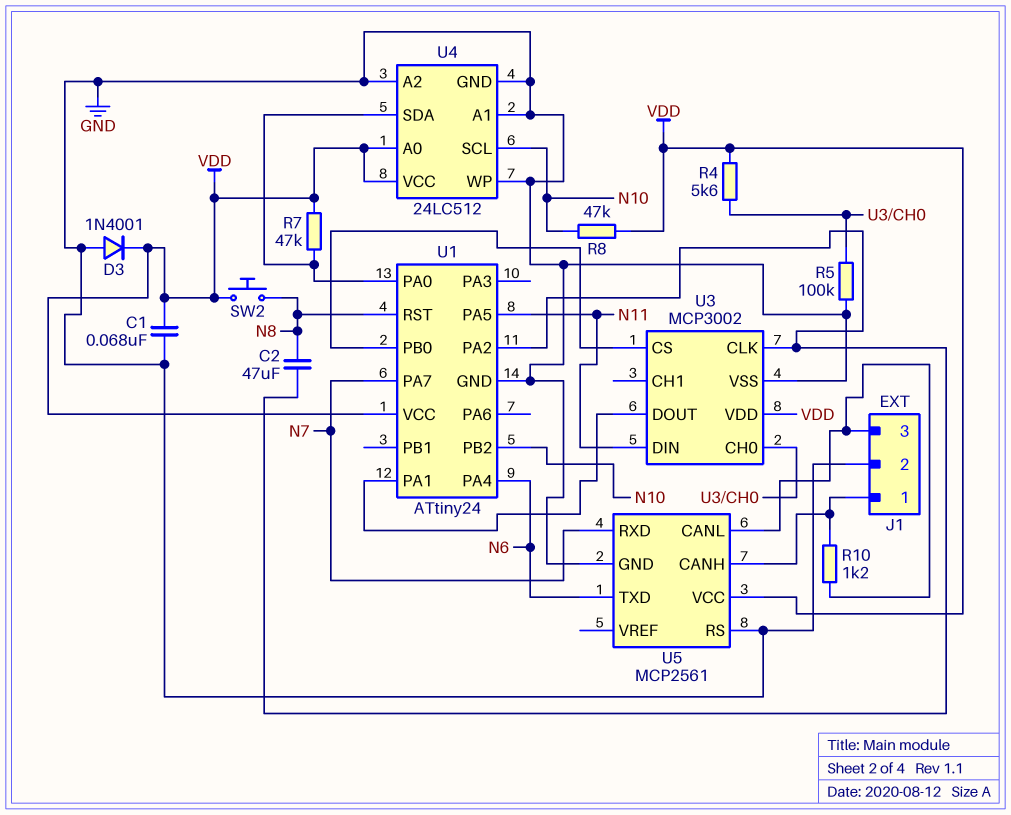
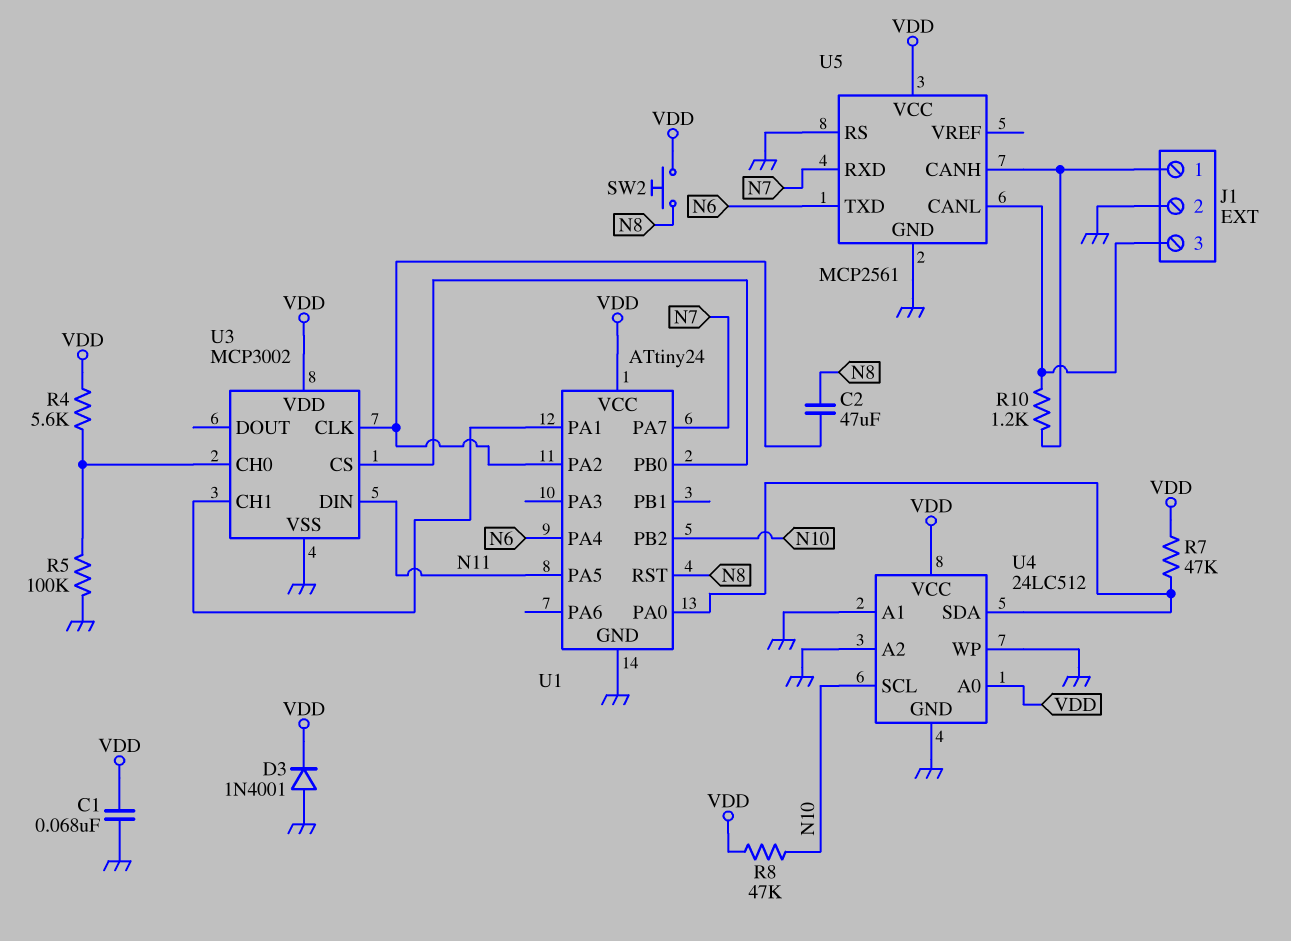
U3 pin CH1: none -> U1/PA1
U3 pin DOUT: U1/PA1 -> none

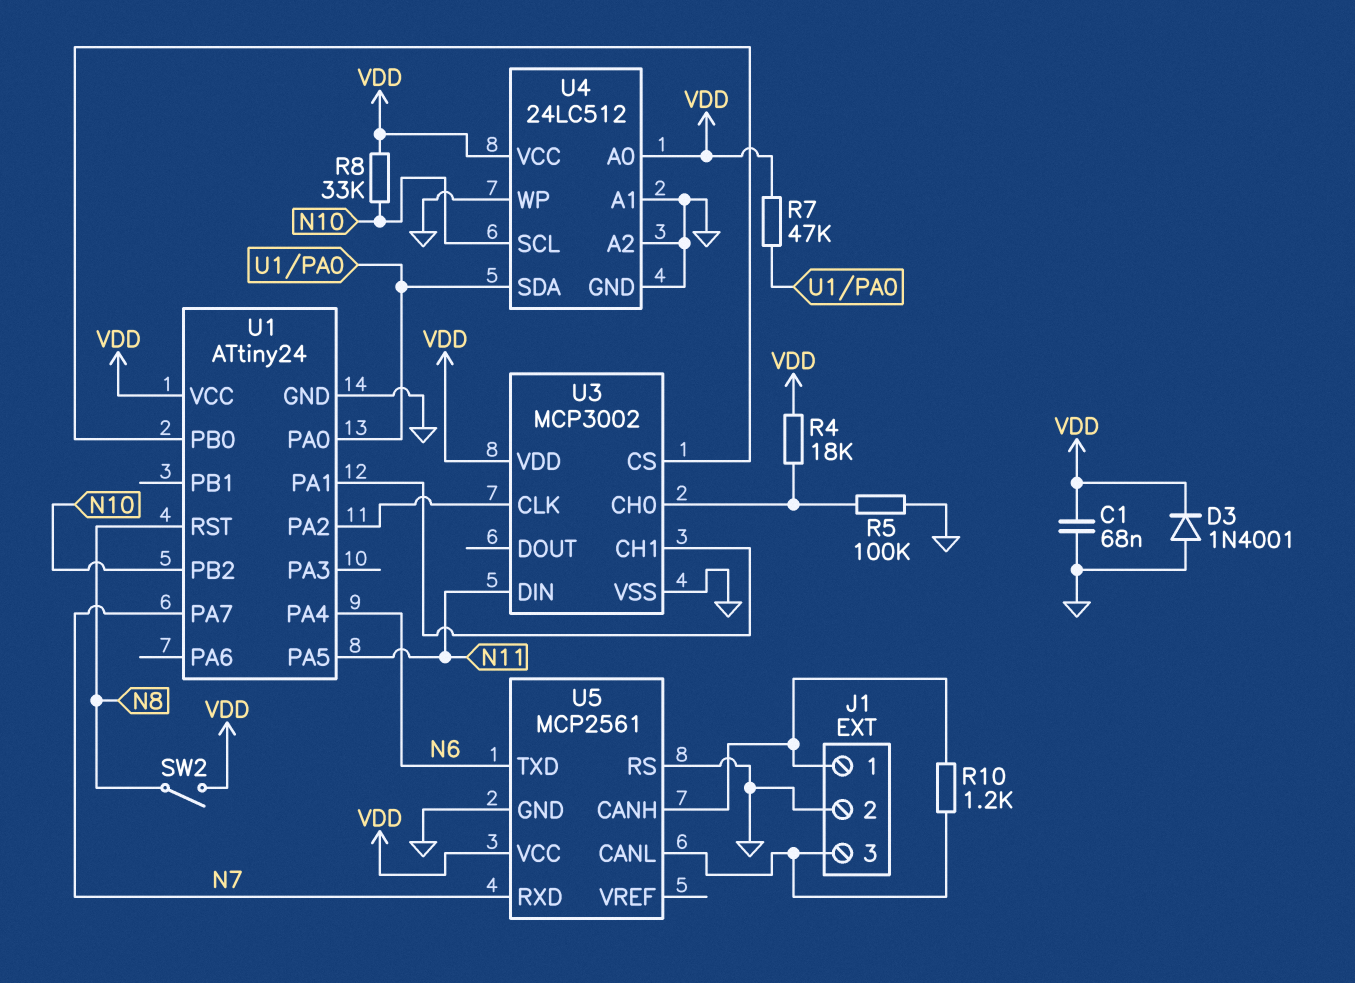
C2: 47uF (N8, U1/PA2) -> none
R4: 5.6k (U3/CH0, VDD) -> 18k (U3/CH0, VDD)
R8: 47k (N10, VDD) -> 33k (N10, VDD)
SW2: button (N8, VDD) -> switch (N8, VDD)

